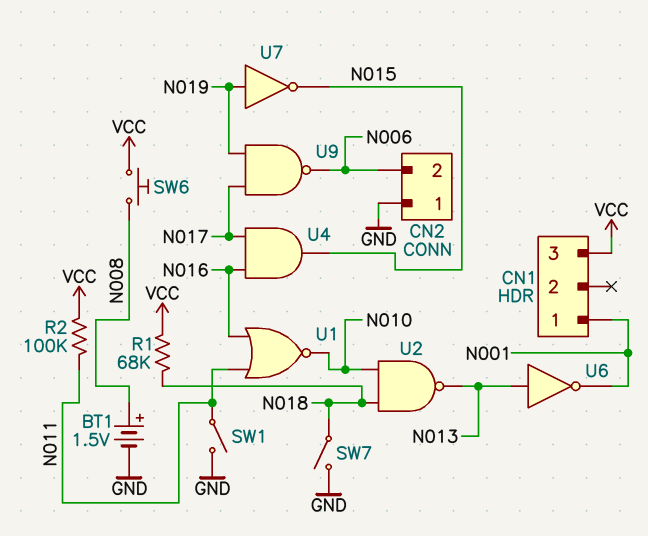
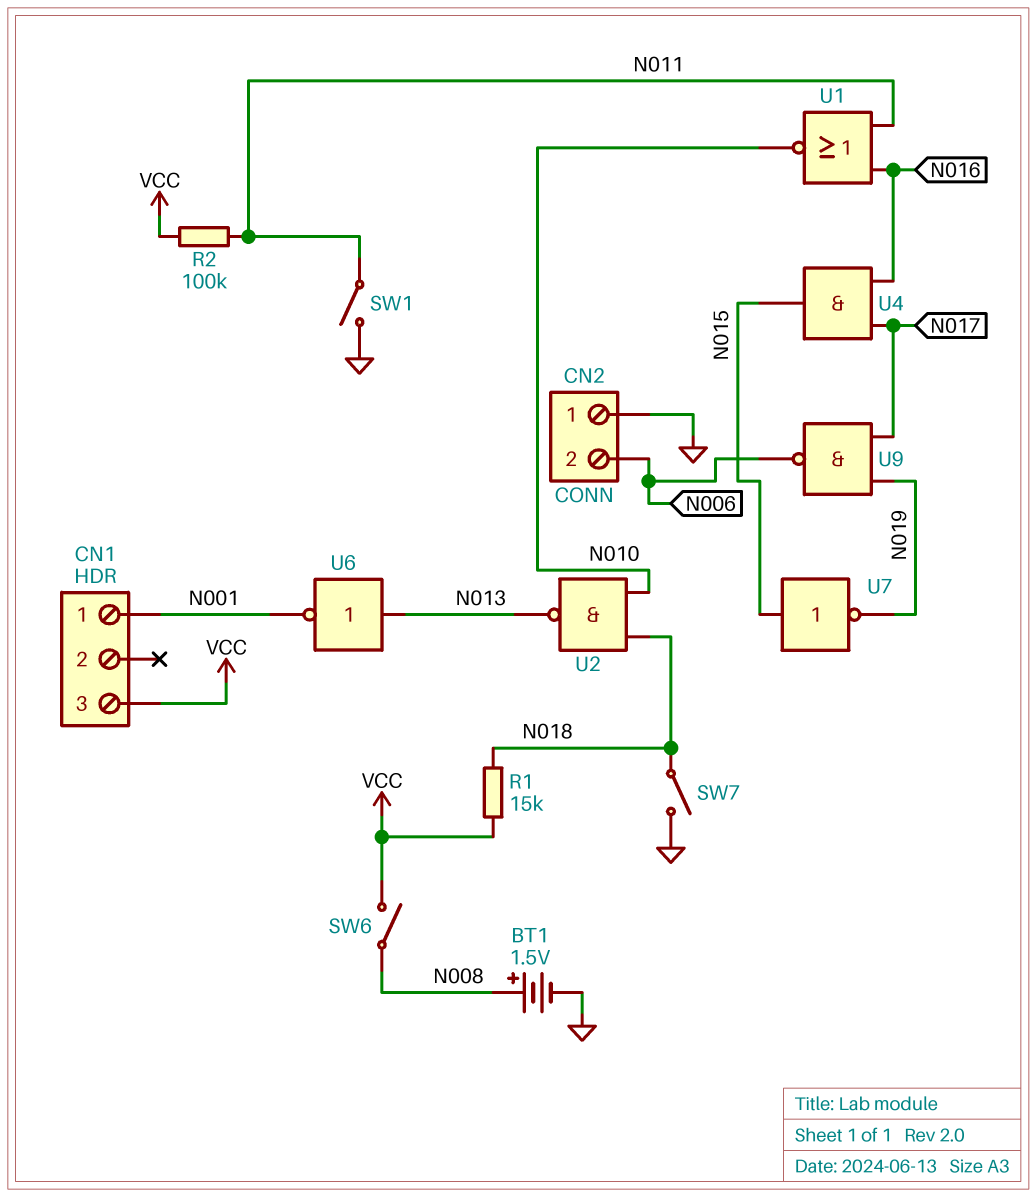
R1: 68k (N018, VCC) -> 15k (N018, VCC)
SW6: button (N008, VCC) -> switch (N008, VCC)
U7: NOT (in N019, out N015) -> NOT (in N015, out N019)

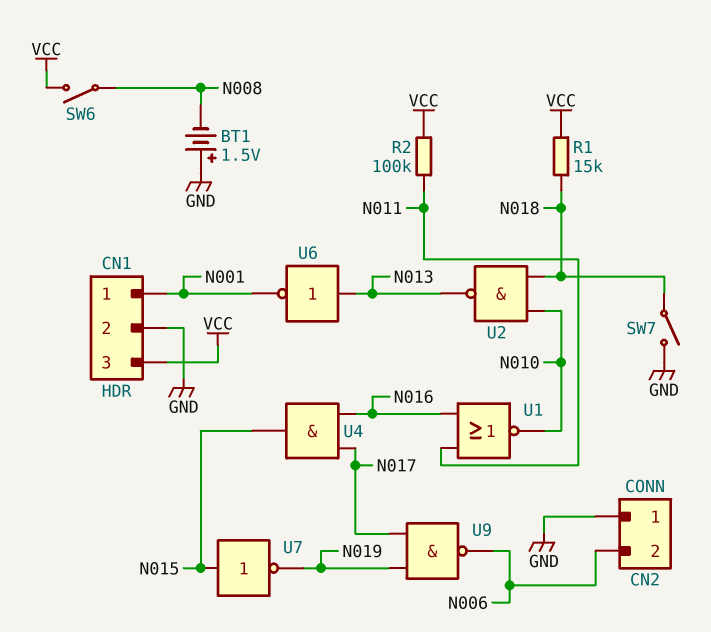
BT1: 1.5V (plus N008, minus GND) -> 1.5V (plus GND, minus N008)
CN1 pin 2: none -> GND
SW1: switch (GND, N011) -> none

